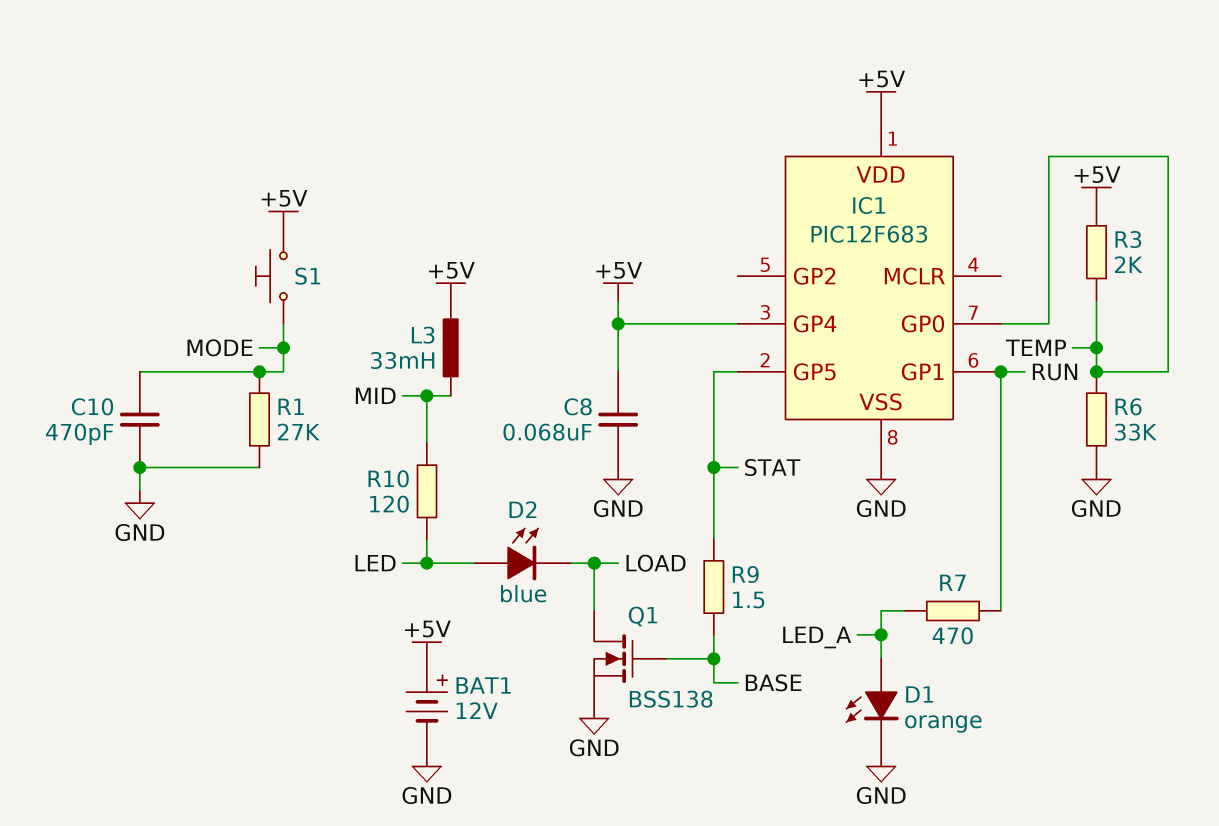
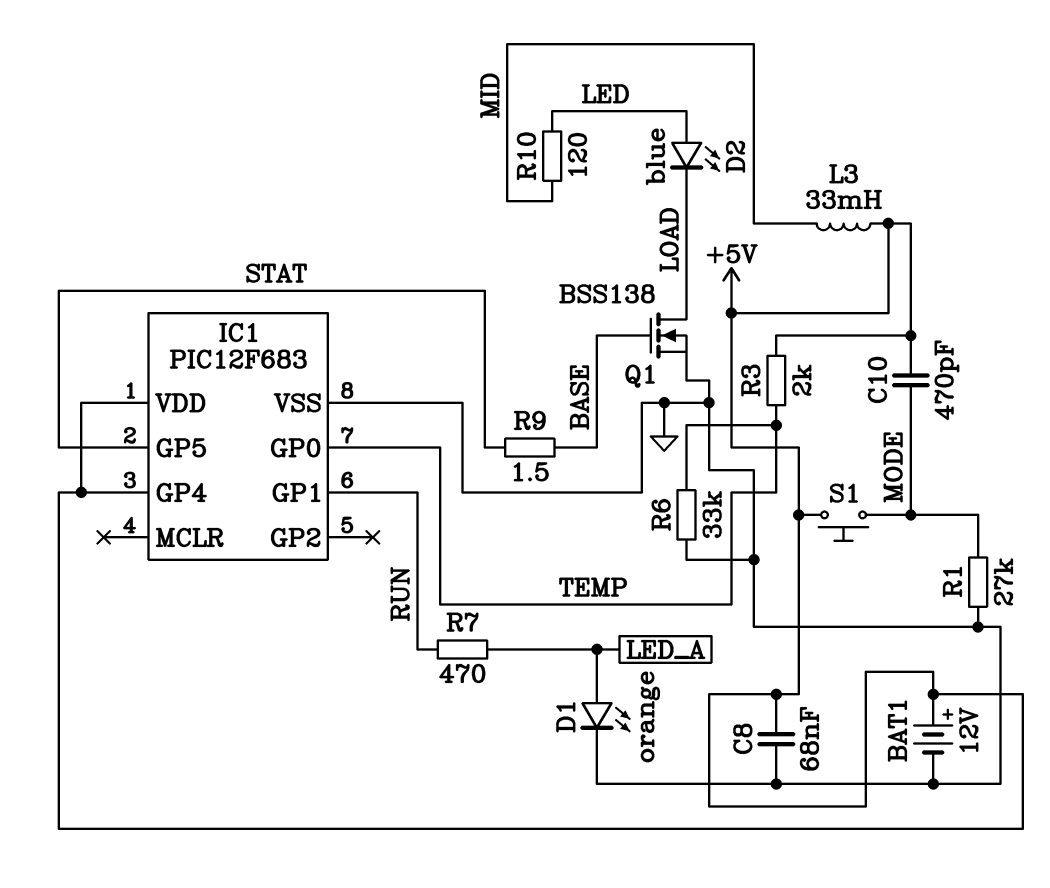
C10: 470pF (GND, MODE) -> 470pF (+5V, MODE)

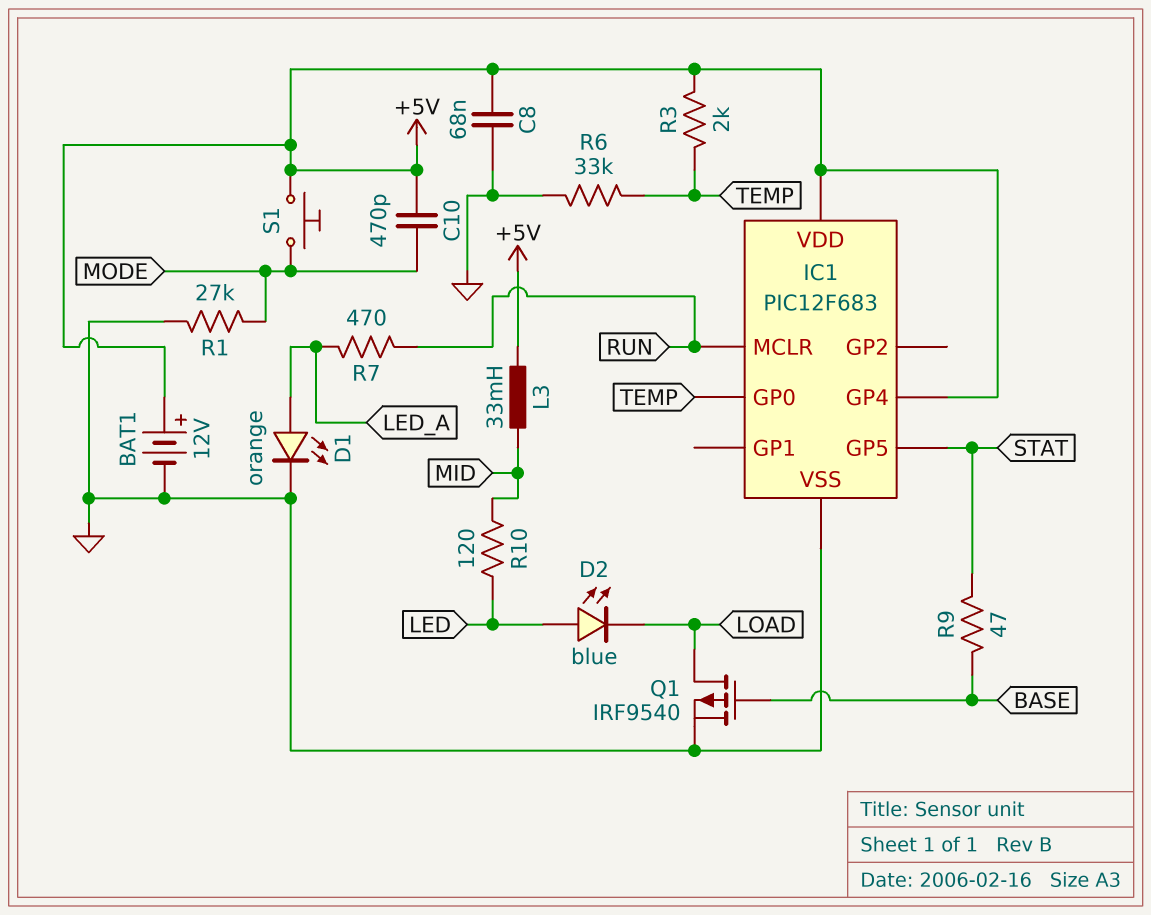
IC1 pin GP1: RUN -> none
IC1 pin MCLR: none -> RUN
Q1: NMOS BSS138 (G BASE, D LOAD, S GND) -> PMOS IRF9540 (G BASE, D LOAD, S GND)
R9: 1.5 (BASE, STAT) -> 47 (BASE, STAT)

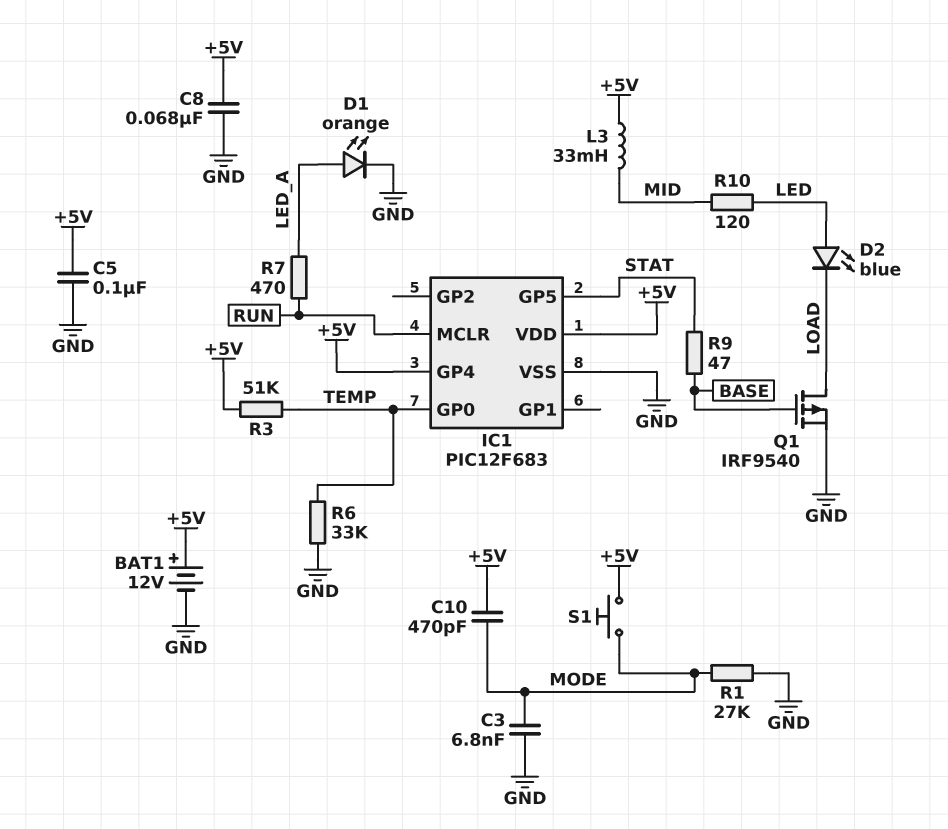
C3: none -> 6.8nF (GND, MODE)
C5: none -> 100nF (+5V, GND)
R3: 2k (+5V, TEMP) -> 51k (+5V, TEMP)

